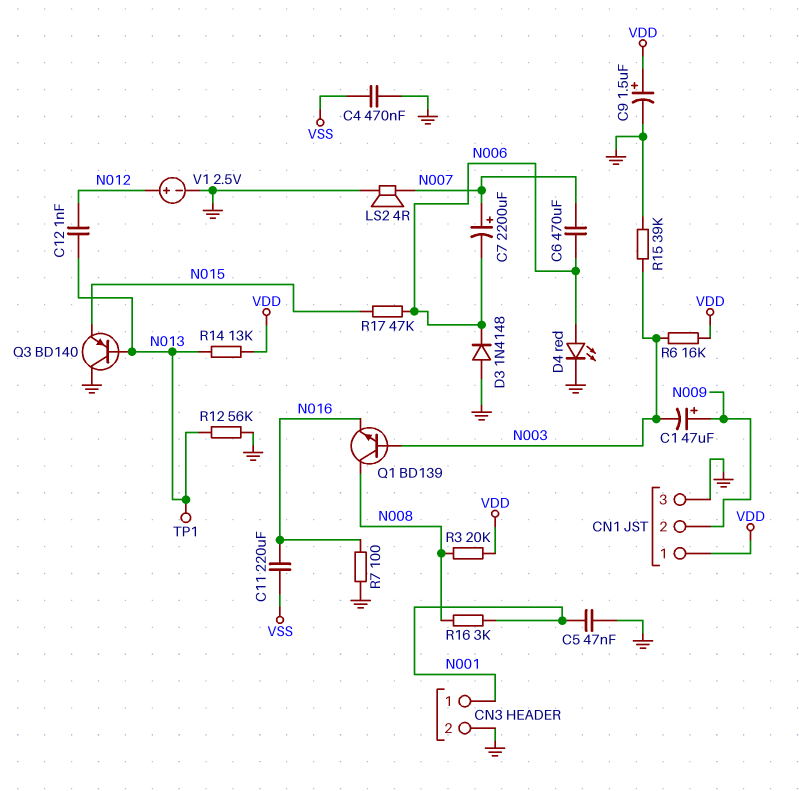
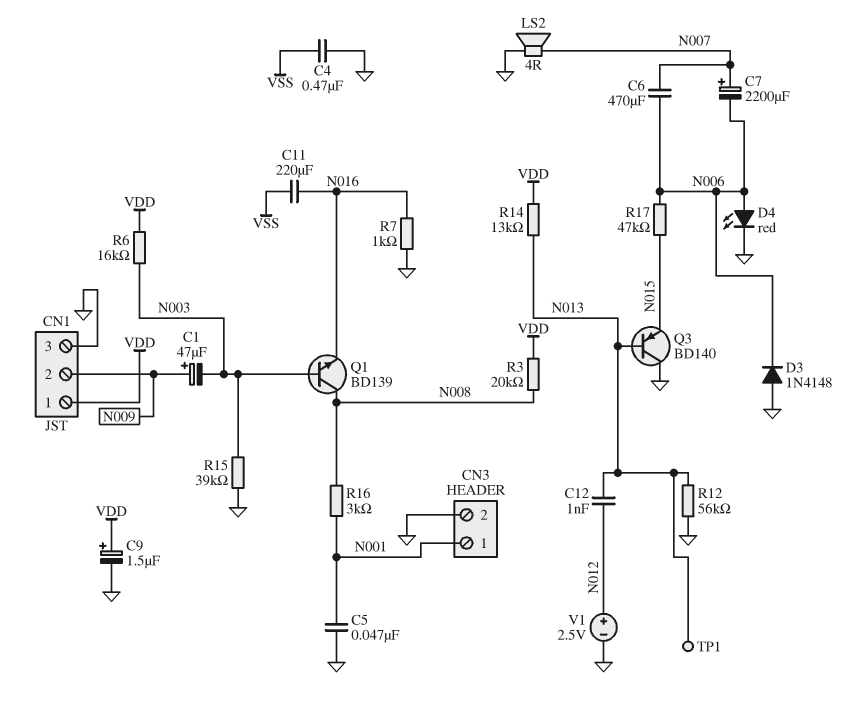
R7: 100 (GND, N016) -> 1k (GND, N016)

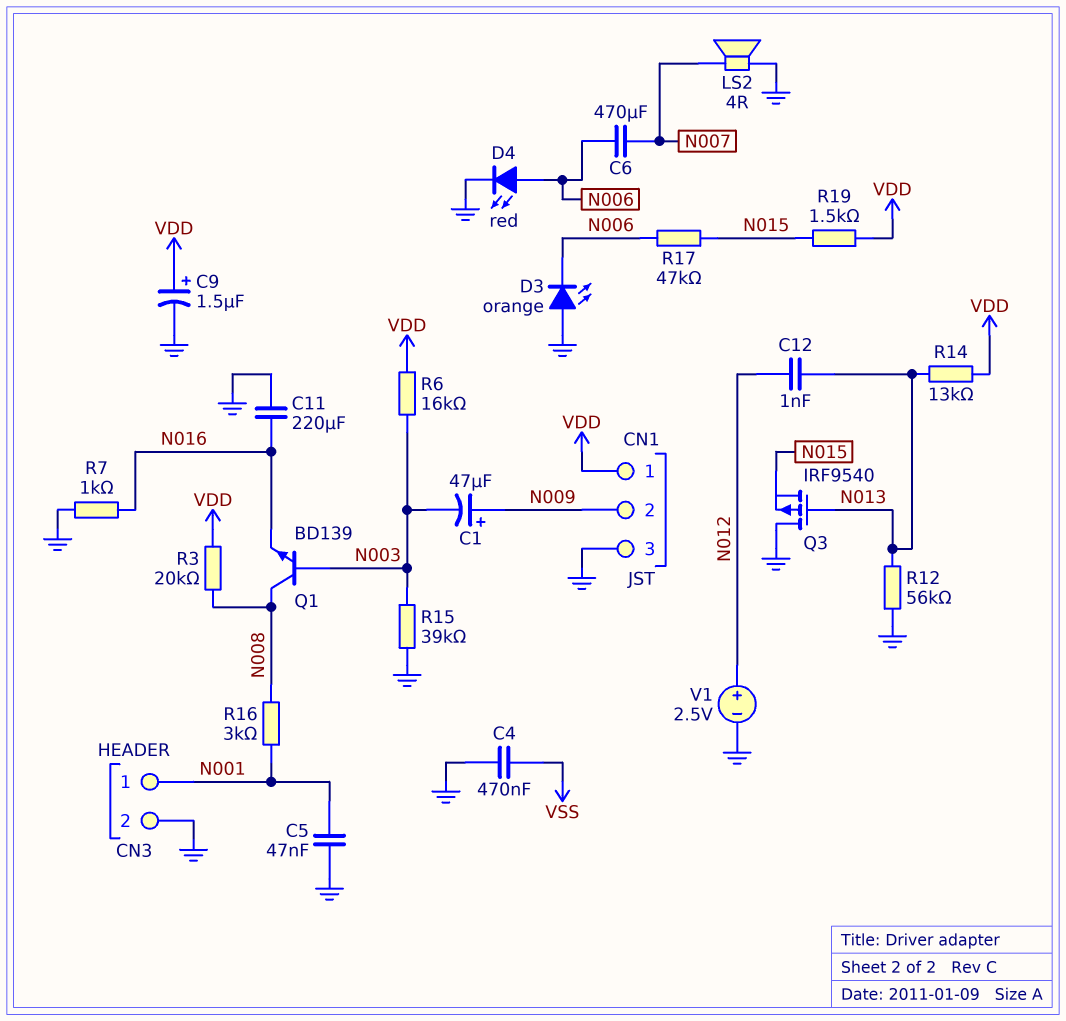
C7: 2200uF (plus N007, minus N006) -> none
C11: 220uF (N016, VSS) -> 220uF (GND, N016)
D3: diode 1N4148 (A GND, K N006) -> LED orange (A GND, K N006)
Q3: PNP BD140 (B N013, C GND, E N015) -> PMOS IRF9540 (G N013, D GND, S N015)
R19: none -> 1.5k (N015, VDD)
TP1: test point (N013) -> none

